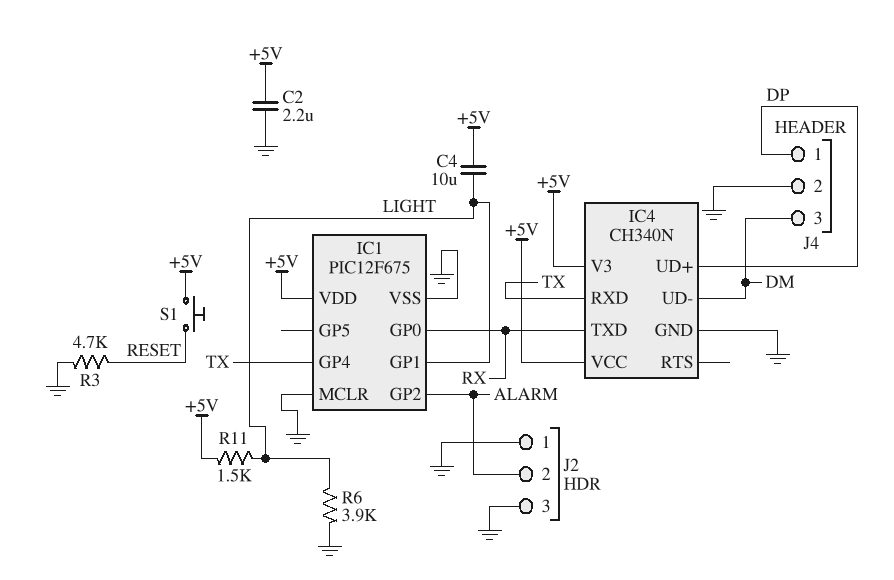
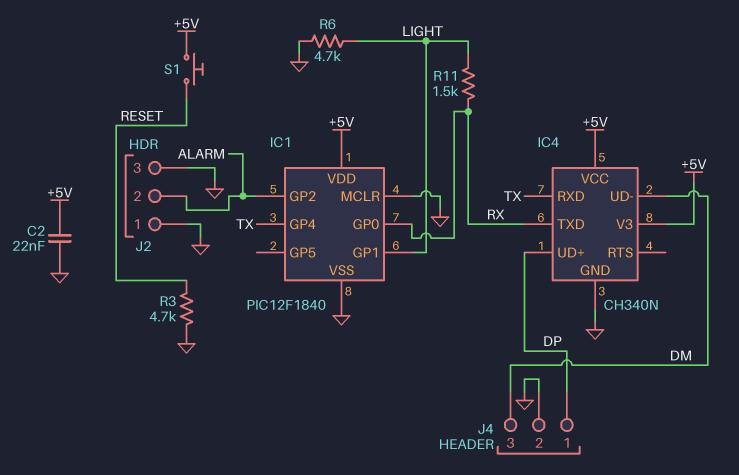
C2: 2.2uF (+5V, GND) -> 22nF (+5V, GND)
C4: 10uF (+5V, LIGHT) -> none
IC1: PIC12F675 -> PIC12F1840
R6: 3.9k (GND, LIGHT) -> 4.7k (GND, LIGHT)
R11: 1.5k (+5V, LIGHT) -> 1.5k (LIGHT, RX)

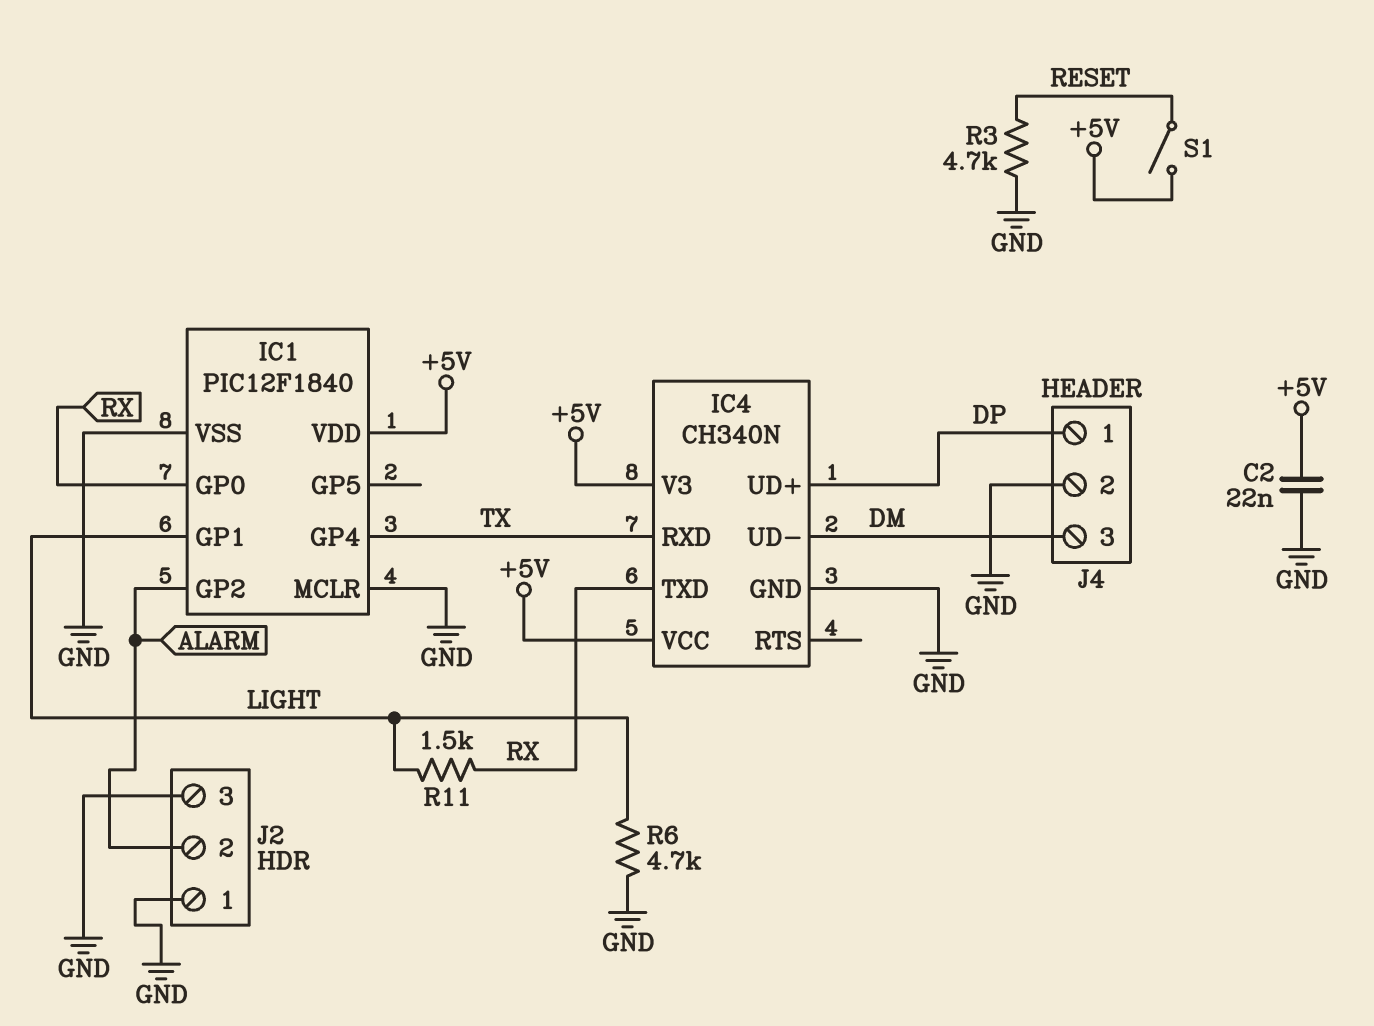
S1: button (+5V, RESET) -> switch (+5V, RESET)

